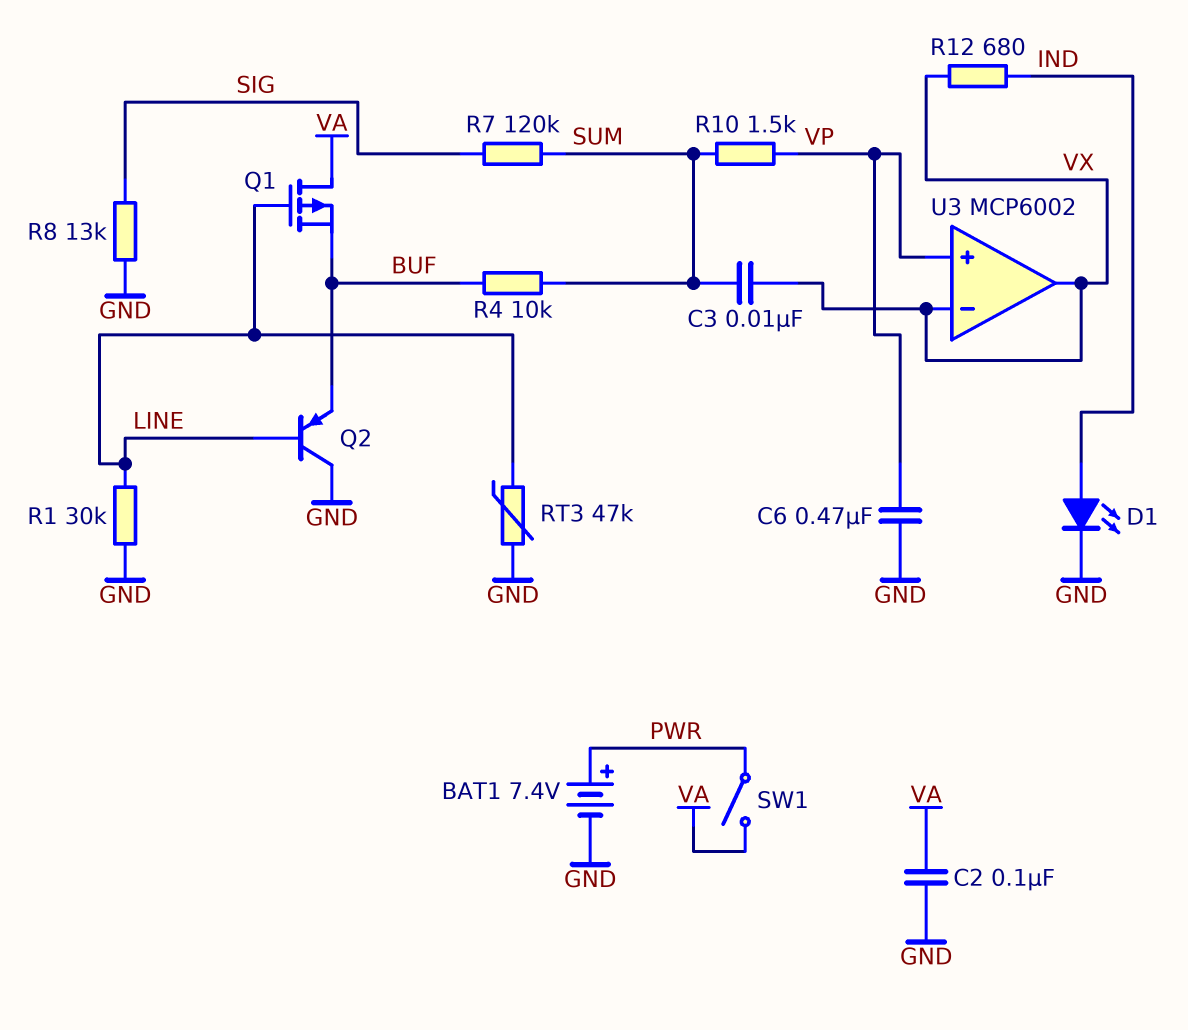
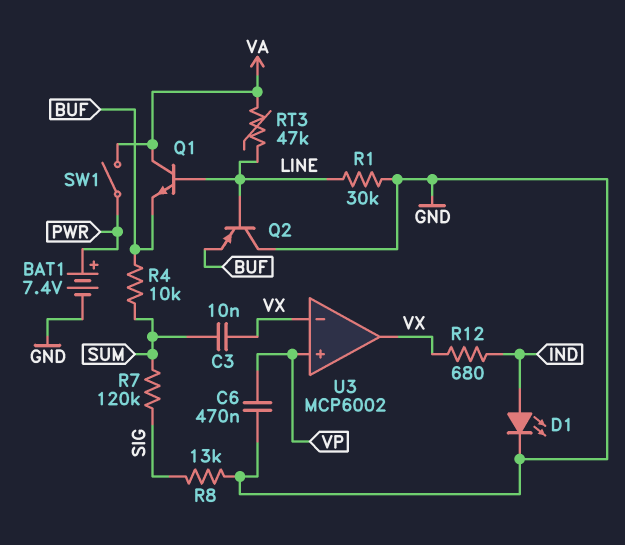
C2: 100nF (GND, VA) -> none
Q1: PMOS (G LINE, D VA, S BUF) -> NPN (B LINE, C VA, E BUF)
R10: 1.5k (SUM, VP) -> none
RT3: 47k (GND, LINE) -> 47k (LINE, VA)

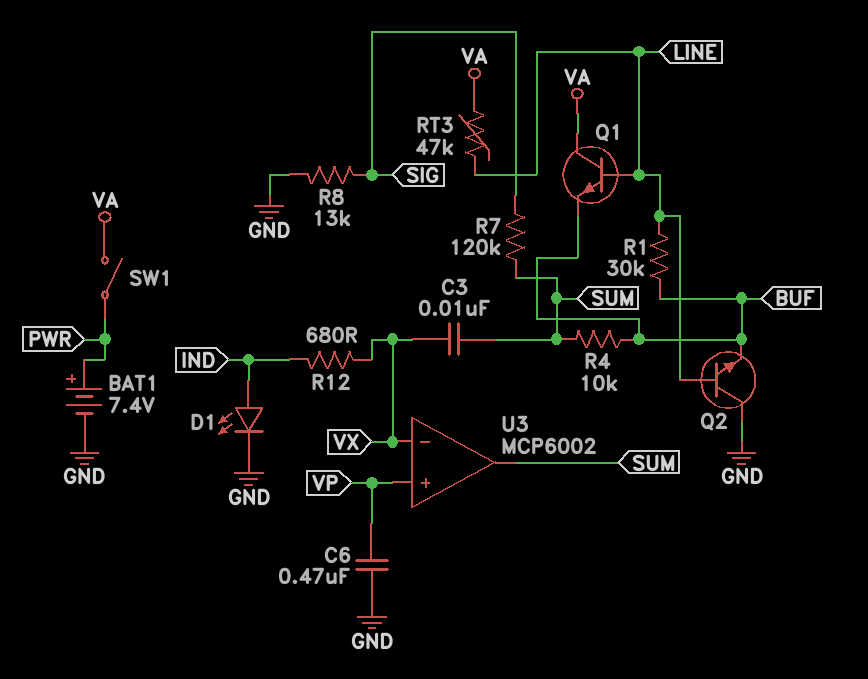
Q2: PNP (B LINE, C GND, E BUF) -> NPN (B LINE, C GND, E BUF)
R1: 30k (GND, LINE) -> 30k (BUF, LINE)
U3 pin out: VX -> SUM

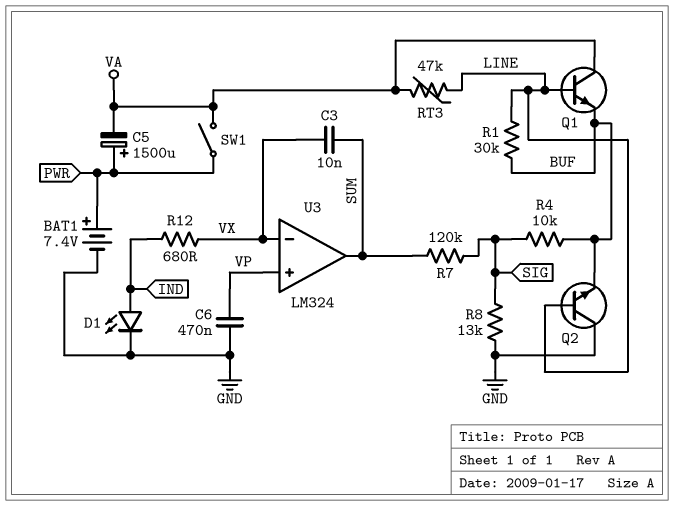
C5: none -> 1500uF (plus PWR, minus VA)
R4: 10k (BUF, SUM) -> 10k (BUF, SIG)
U3: MCP6002 -> LM324

